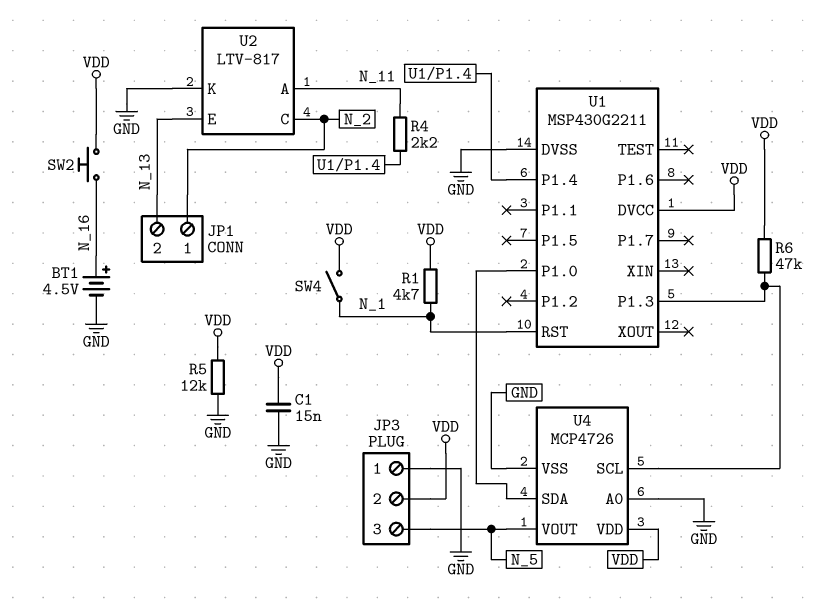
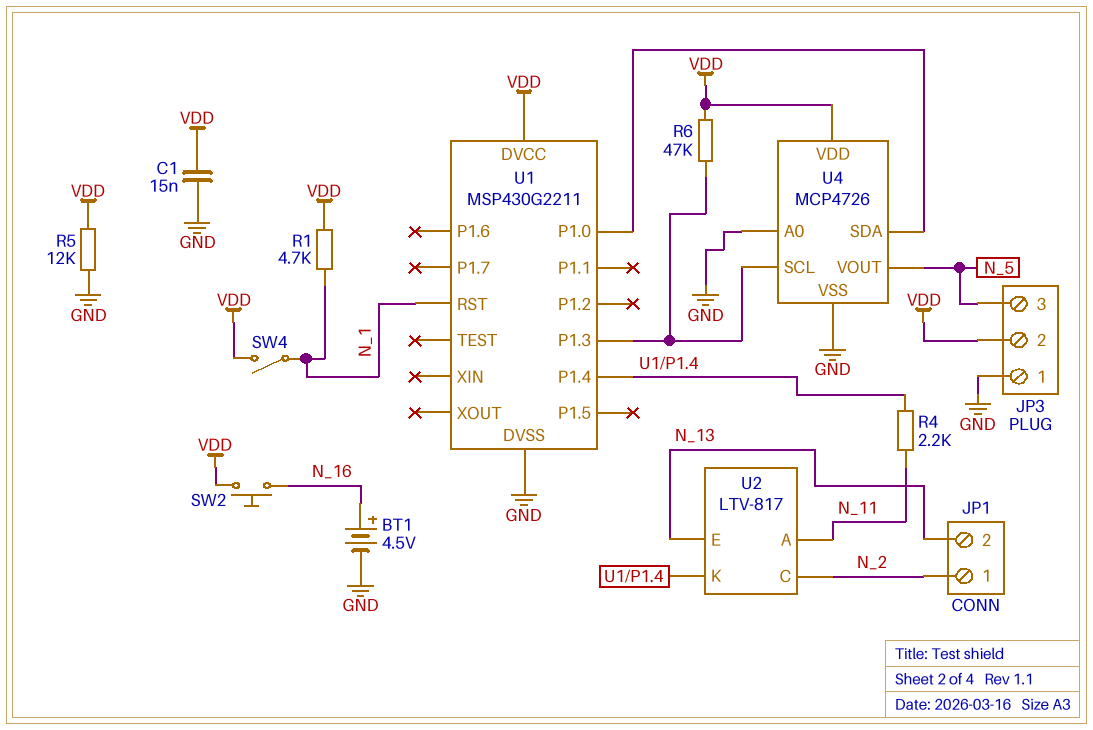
U2 pin K: GND -> U1/P1.4

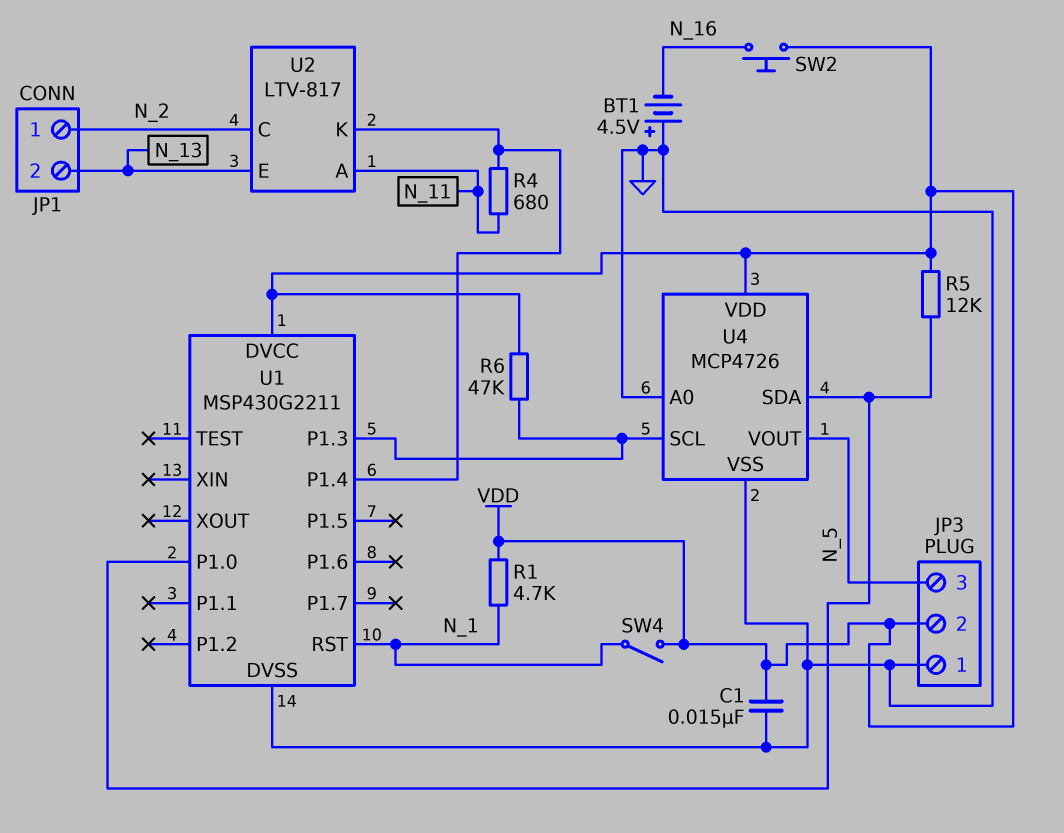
BT1: 4.5V (plus N_16, minus GND) -> 4.5V (plus GND, minus N_16)
R4: 2.2k (N_11, U1/P1.4) -> 680 (N_11, U1/P1.4)
R5: 12k (GND, VDD) -> 12k (U1/P1.0, VDD)

